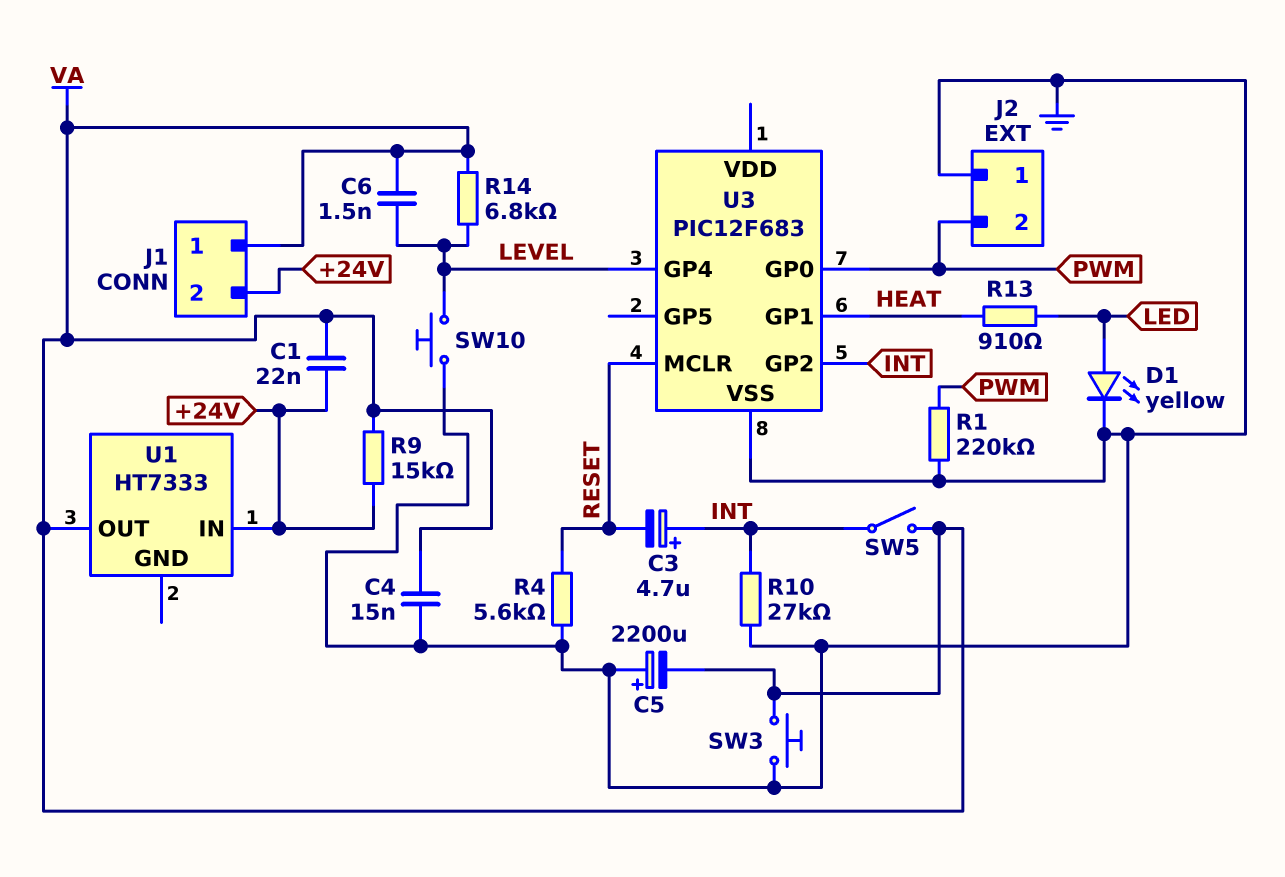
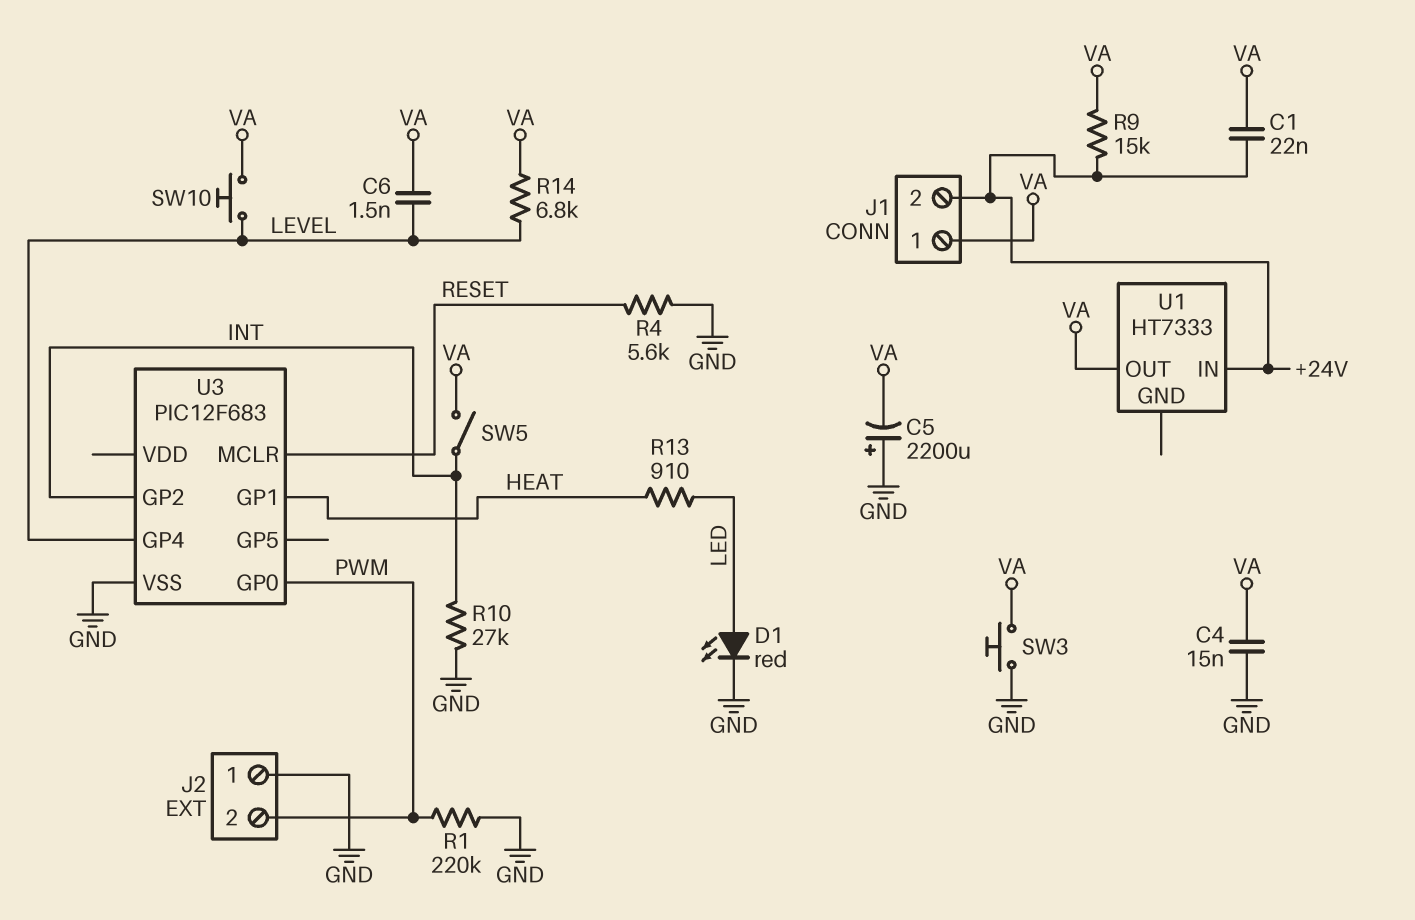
C3: 4.7uF (plus INT, minus RESET) -> none
D1: LED yellow (A LED, K GND) -> LED red (A LED, K GND)
SW10: button (GND, LEVEL) -> button (LEVEL, VA)

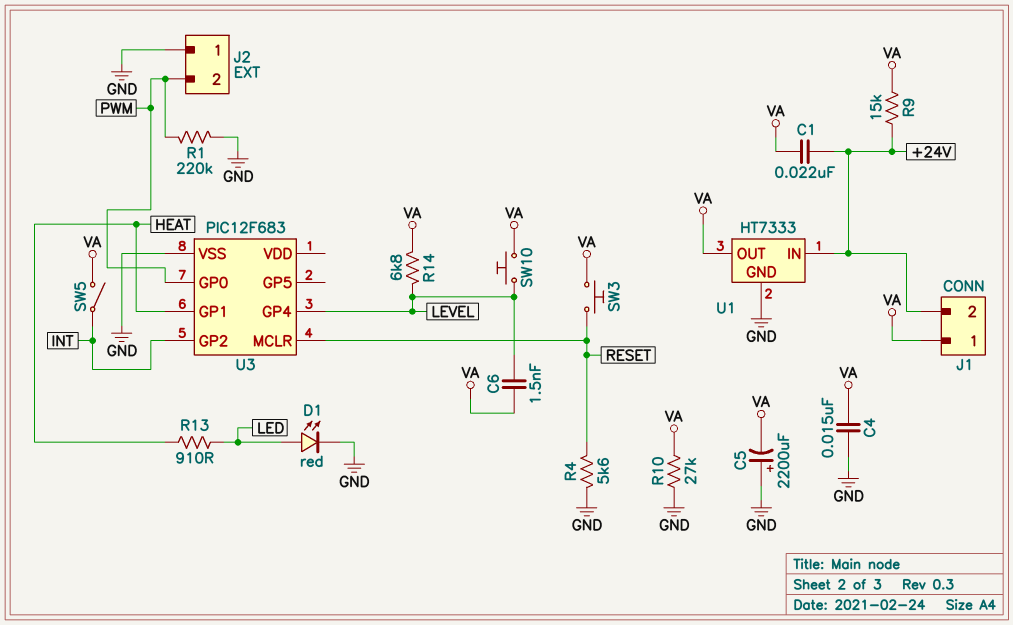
R10: 27k (GND, INT) -> 27k (GND, VA)
SW3: button (GND, VA) -> button (RESET, VA)
U1 pin GND: none -> GND

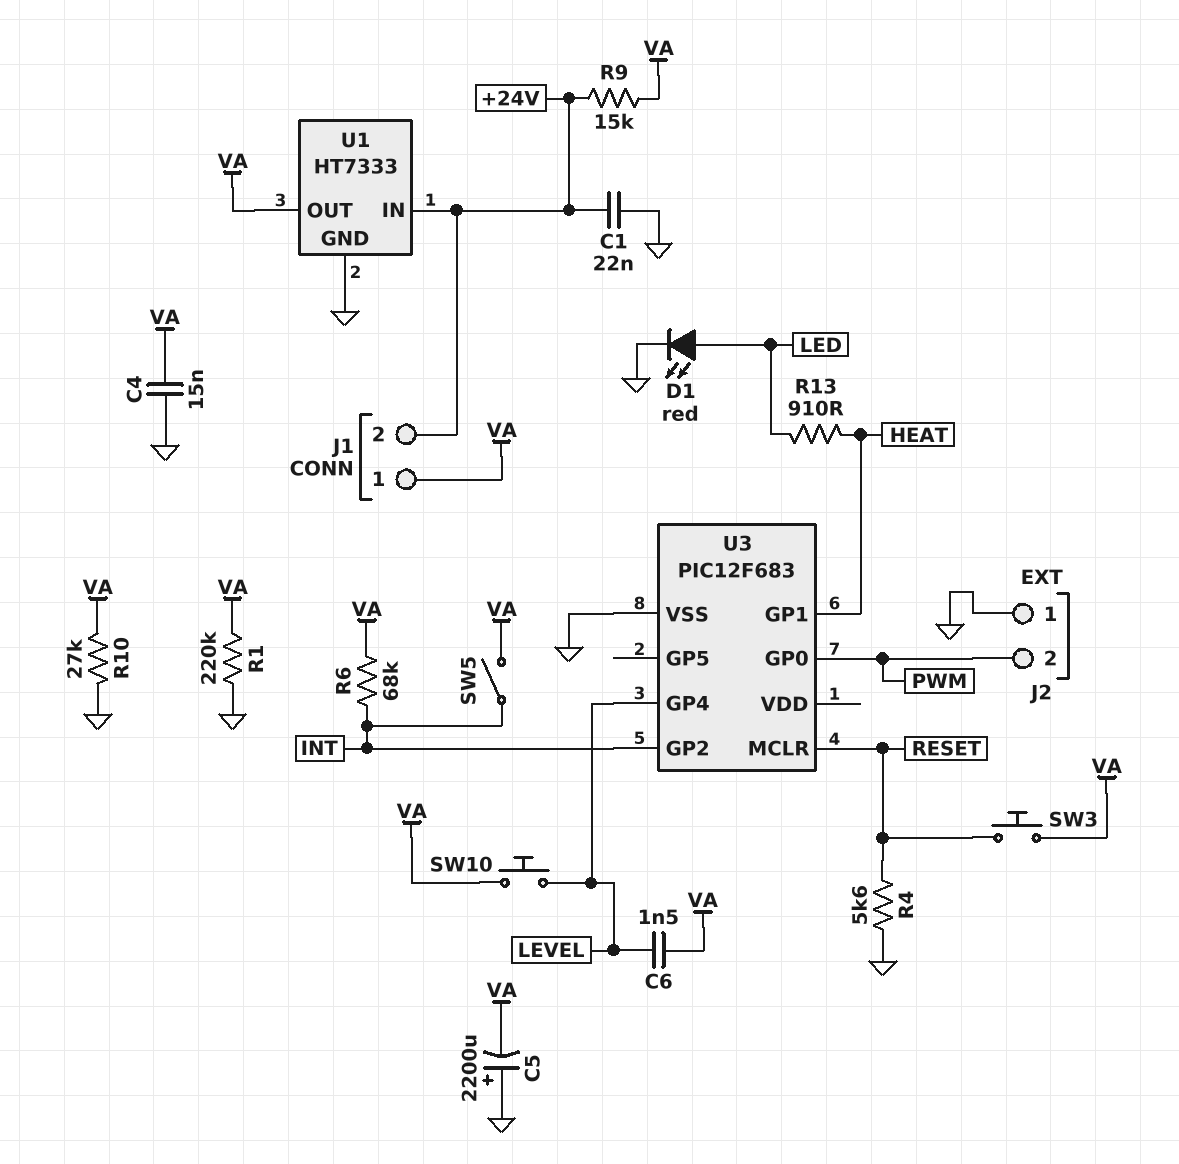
C1: 22nF (+24V, VA) -> 22nF (+24V, GND)
R1: 220k (GND, PWM) -> 220k (GND, VA)
R6: none -> 68k (INT, VA)
R14: 6.8k (LEVEL, VA) -> none

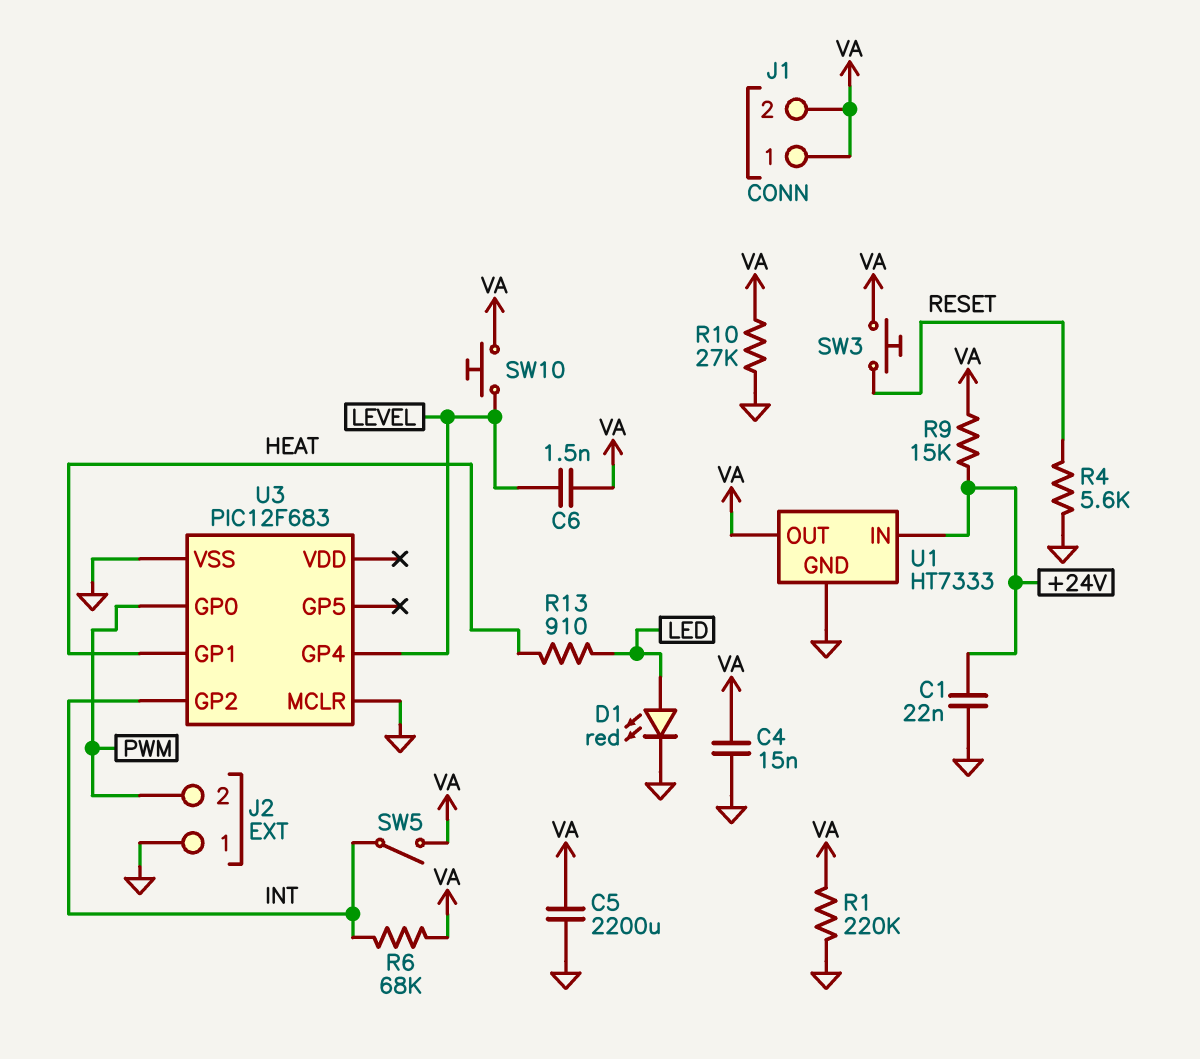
C5: 2200uF (plus GND, minus VA) -> 2200uF (GND, VA)
J1 pin 2: +24V -> VA
U3 pin MCLR: RESET -> GND

